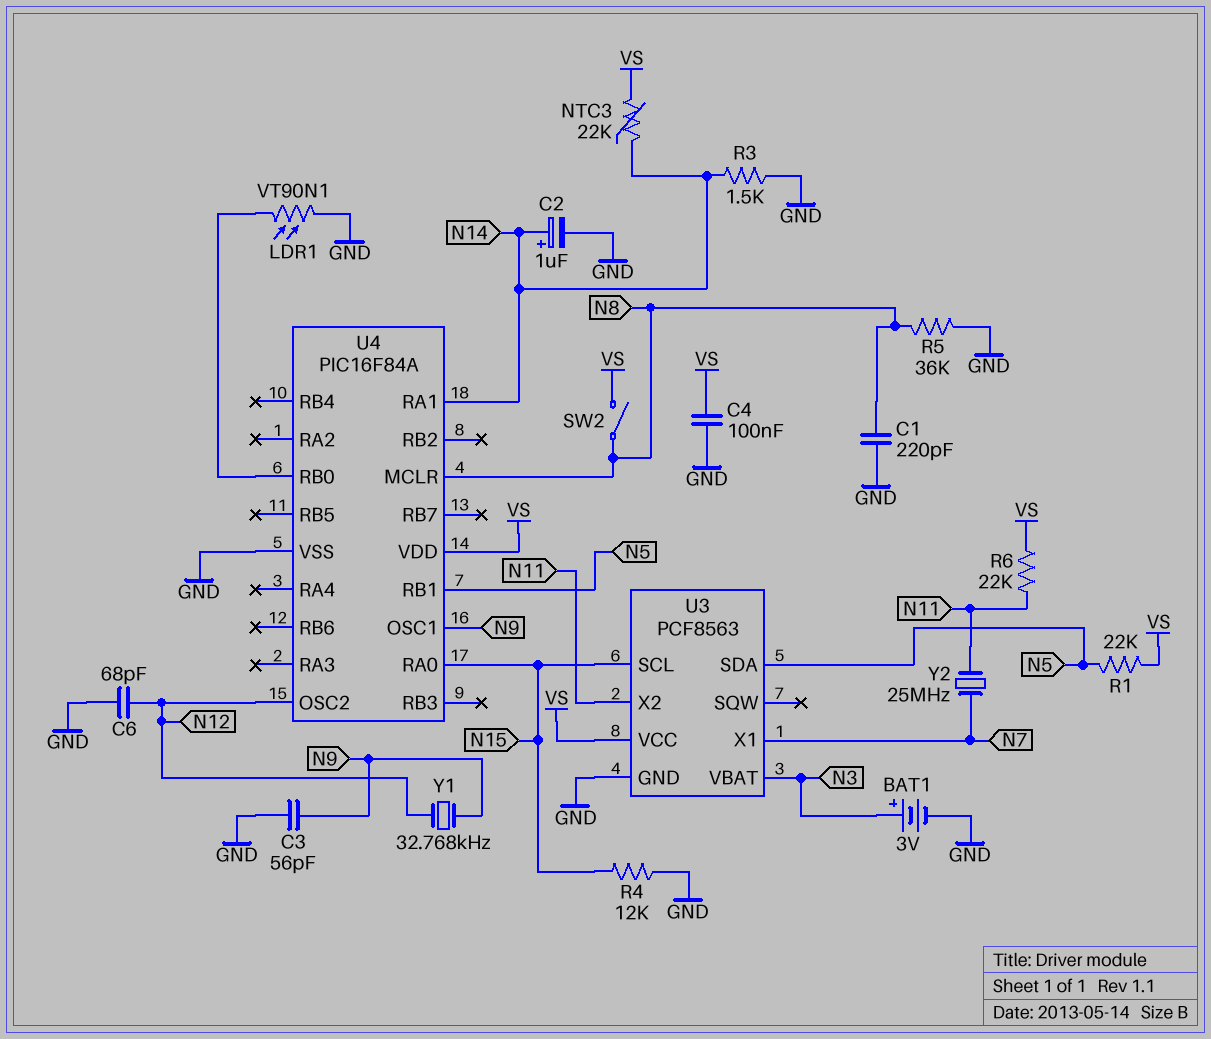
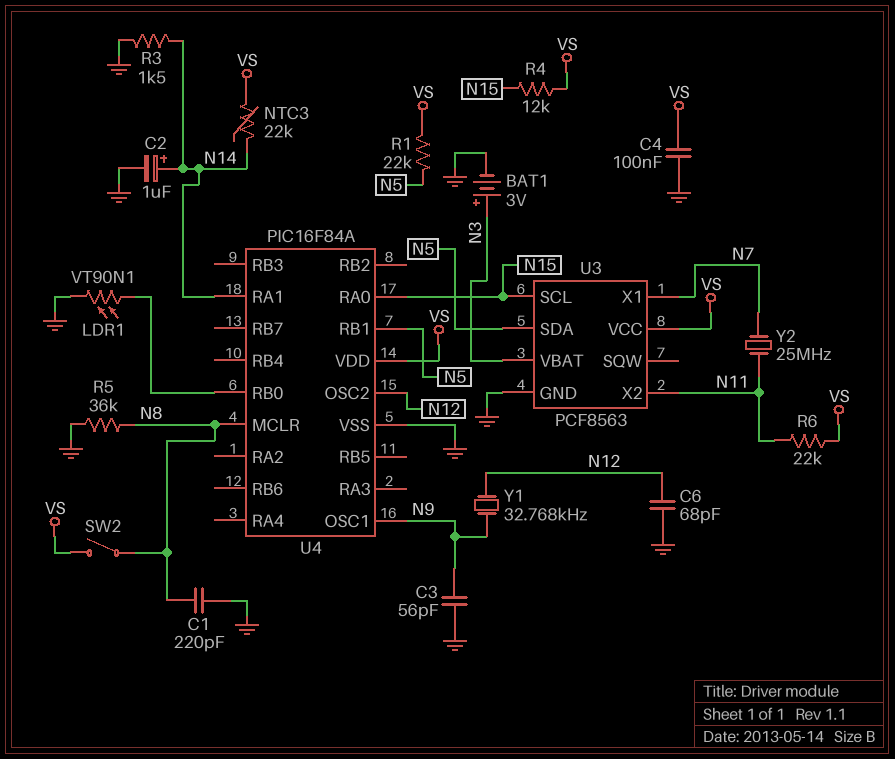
R4: 12k (GND, N15) -> 12k (N15, VS)

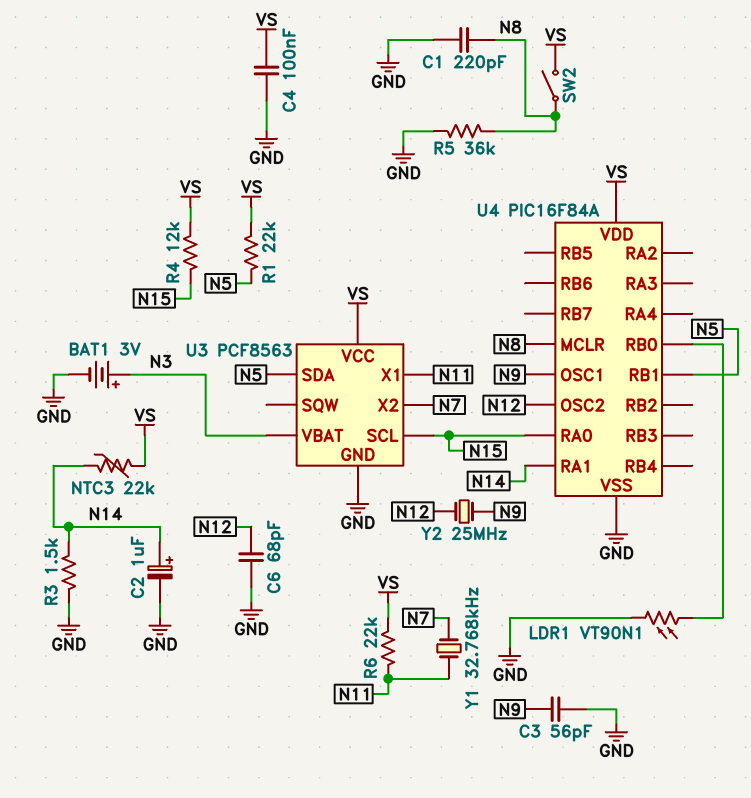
U3 pin X1: N7 -> N11
U3 pin X2: N11 -> N7
Y1: 32.768kHz (N9, N12) -> 32.768kHz (N7, N11)
Y2: 25MHz (N7, N11) -> 25MHz (N9, N12)

